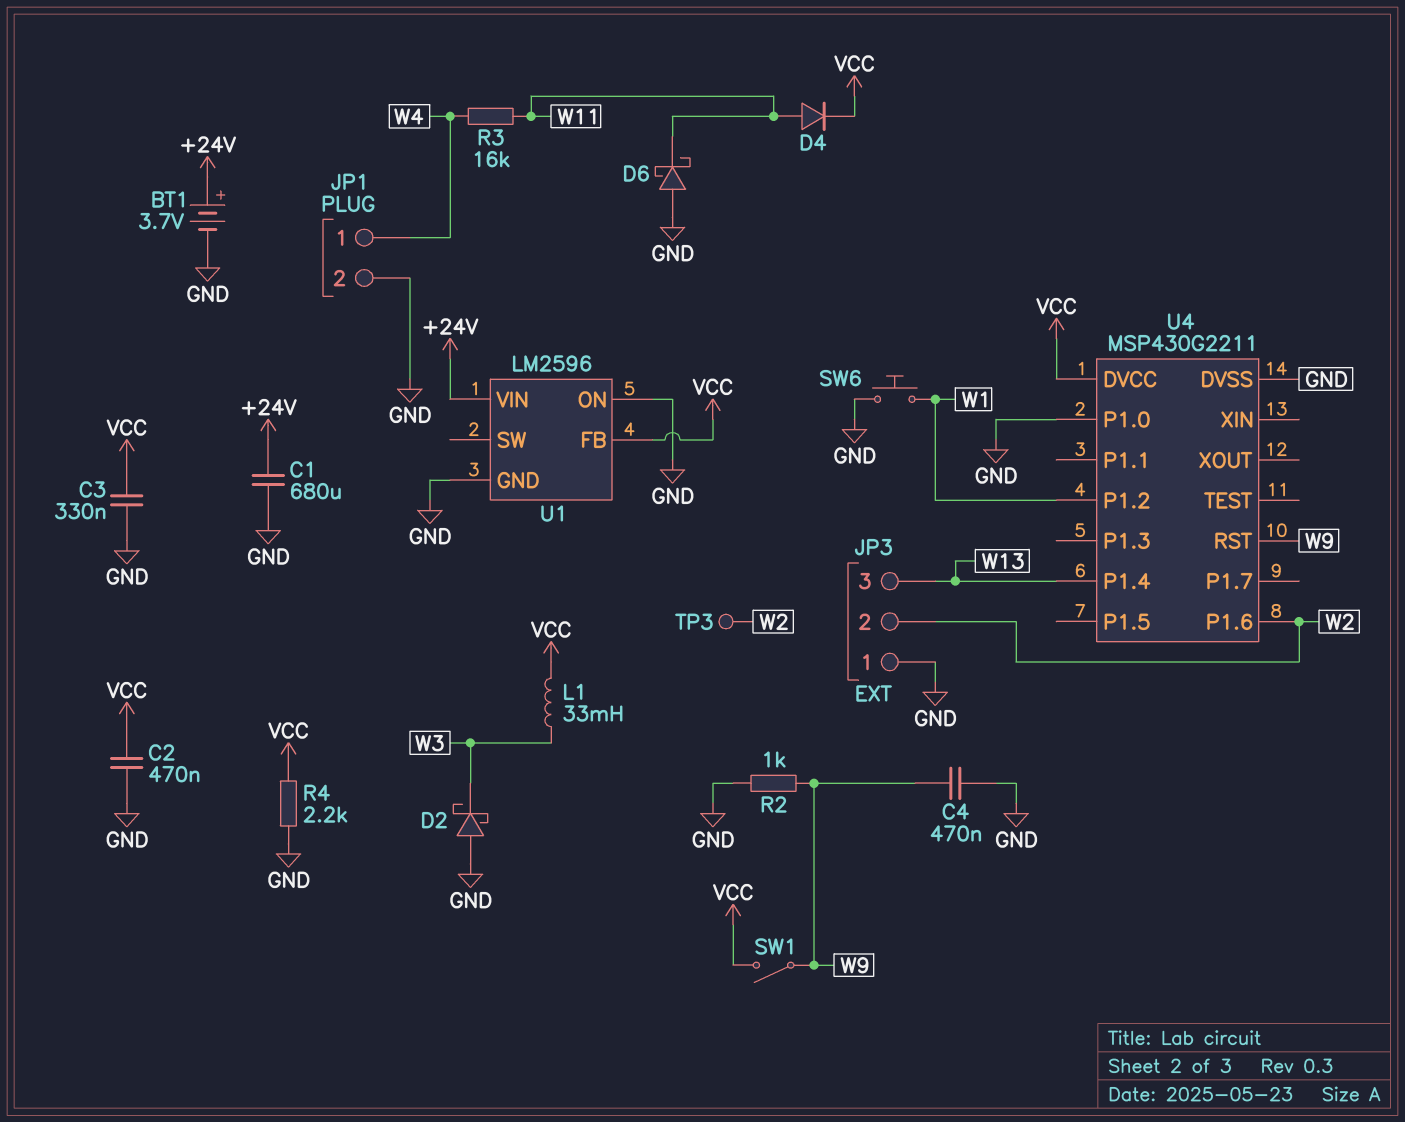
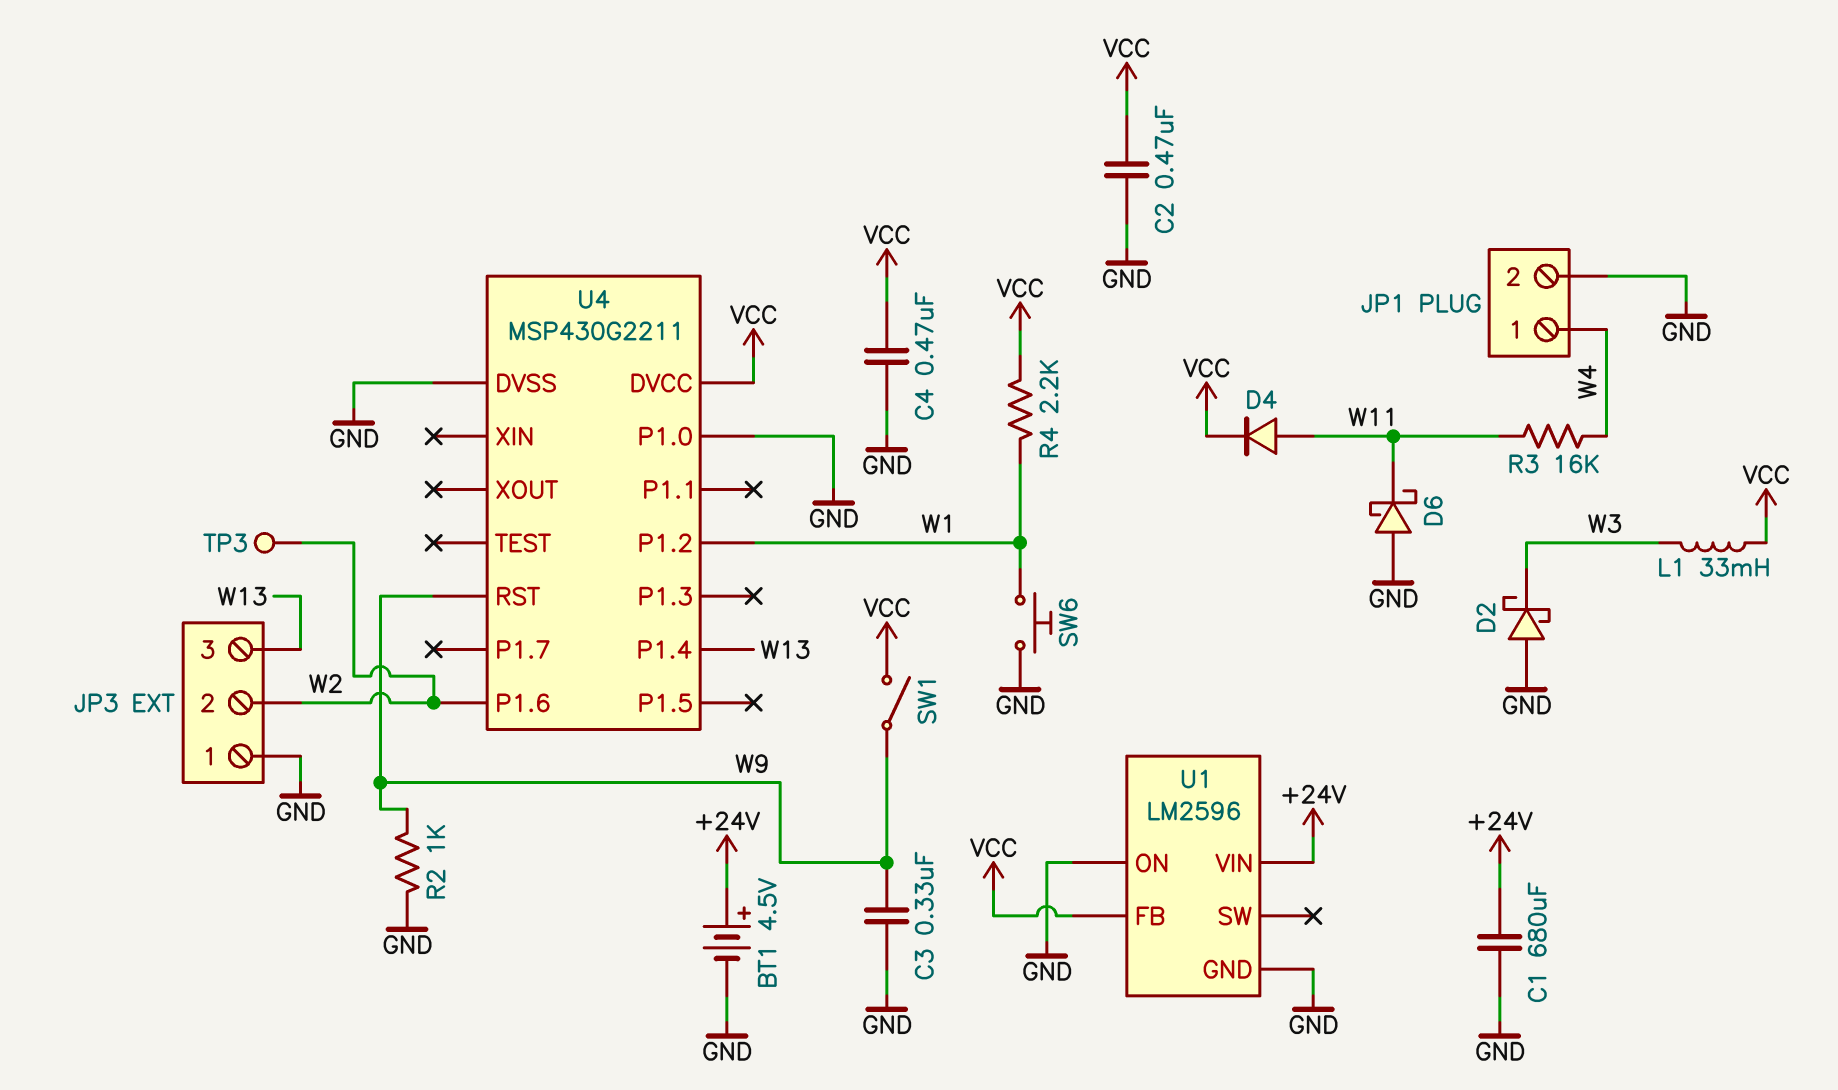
BT1: 3.7V (plus +24V, minus GND) -> 4.5V (plus +24V, minus GND)
C3: 330nF (GND, VCC) -> 330nF (GND, W9)
C4: 470nF (GND, W9) -> 470nF (GND, VCC)
R4: 2.2k (GND, VCC) -> 2.2k (VCC, W1)

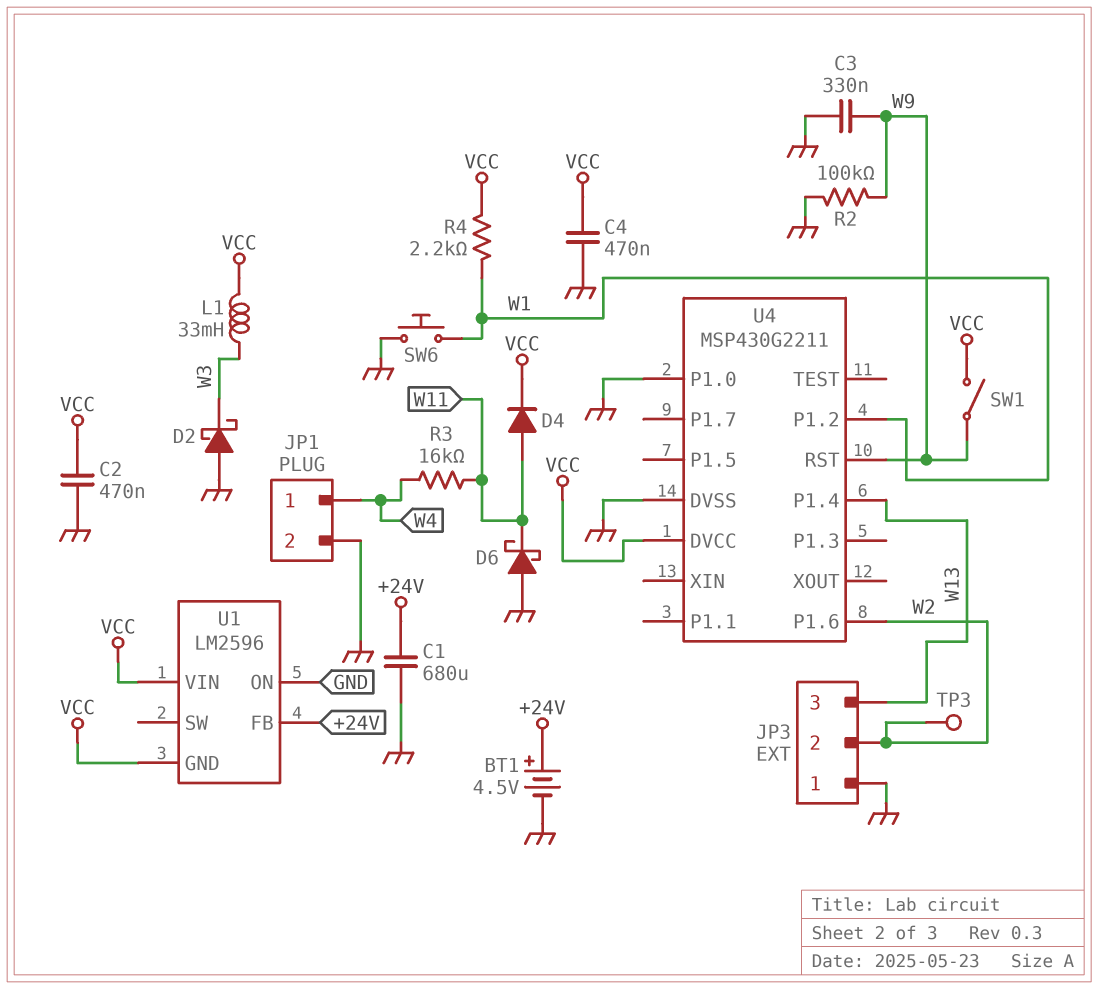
R2: 1k (GND, W9) -> 100k (GND, W9)
U1 pin FB: VCC -> +24V
U1 pin GND: GND -> VCC
U1 pin VIN: +24V -> VCC

